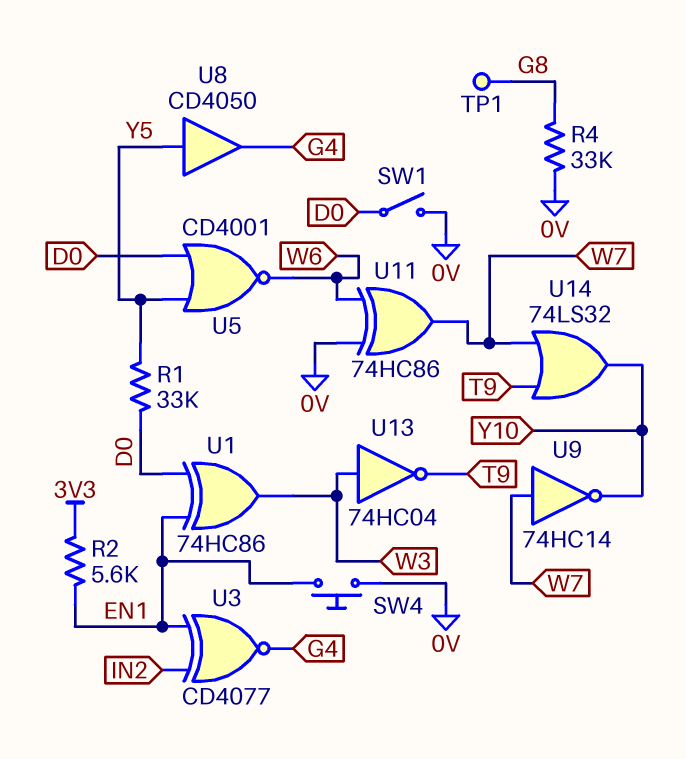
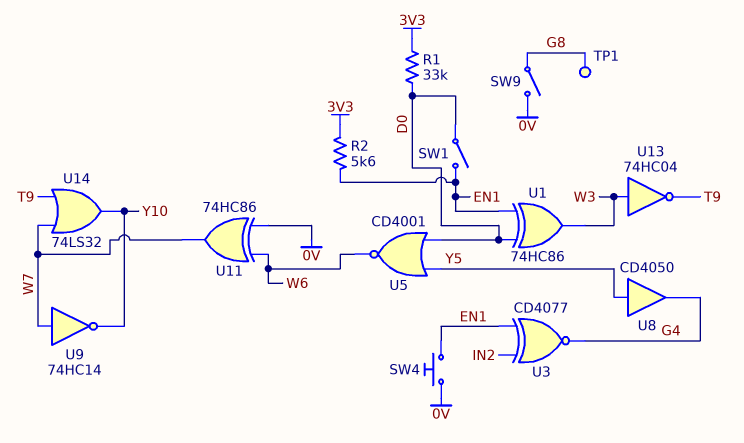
R1: 33k (D0, Y5) -> 33k (3V3, D0)
R4: 33k (0V, G8) -> none
SW1: switch (0V, D0) -> switch (D0, EN1)
SW9: none -> switch (0V, G8)

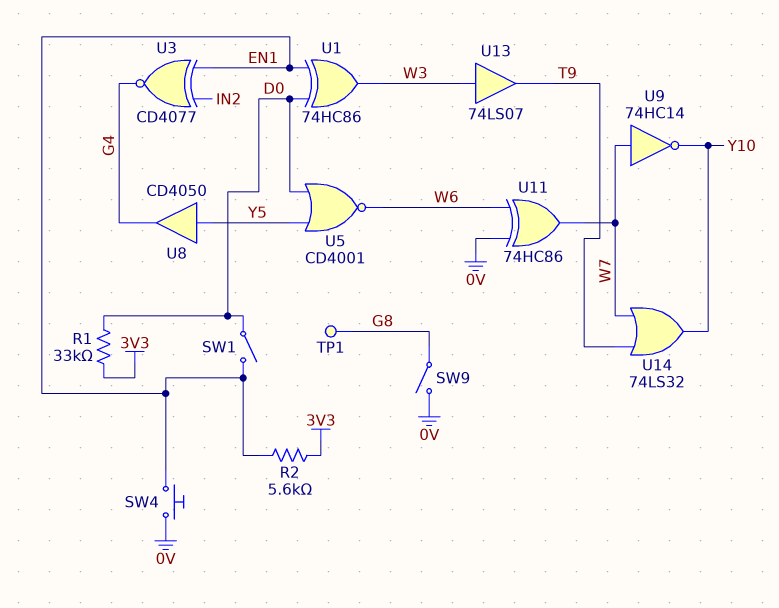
U13: NOT 74HC04 (in W3, out T9) -> buffer 74LS07 (in W3, out T9)

